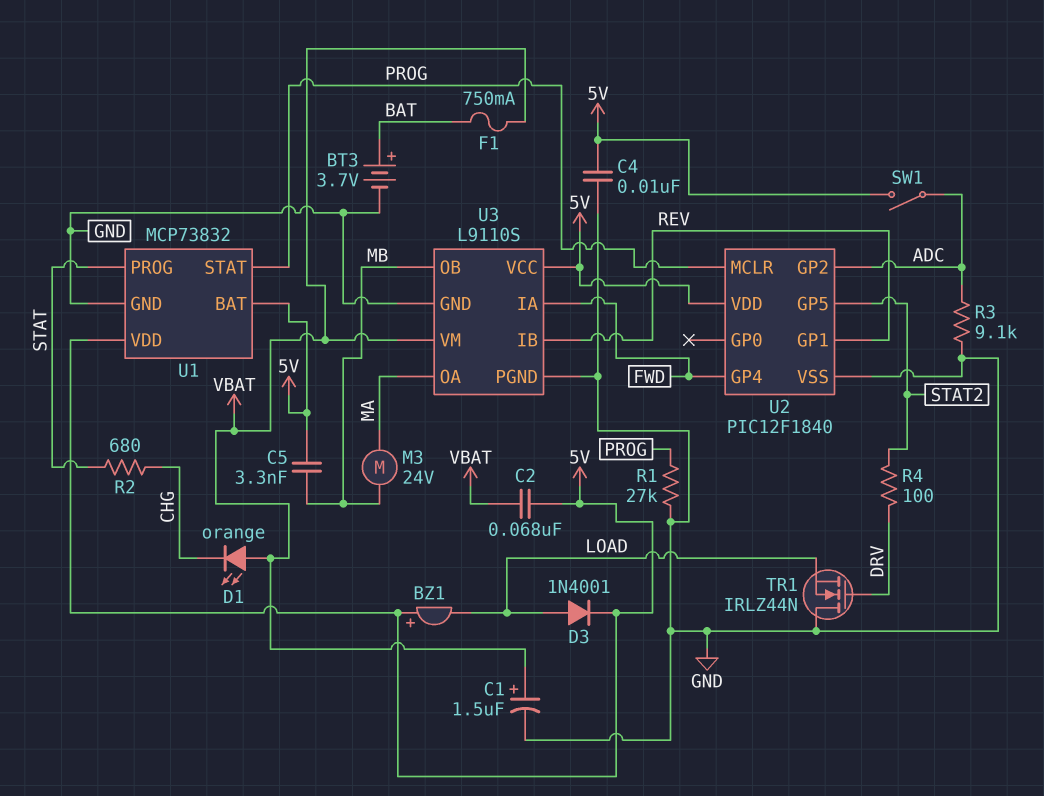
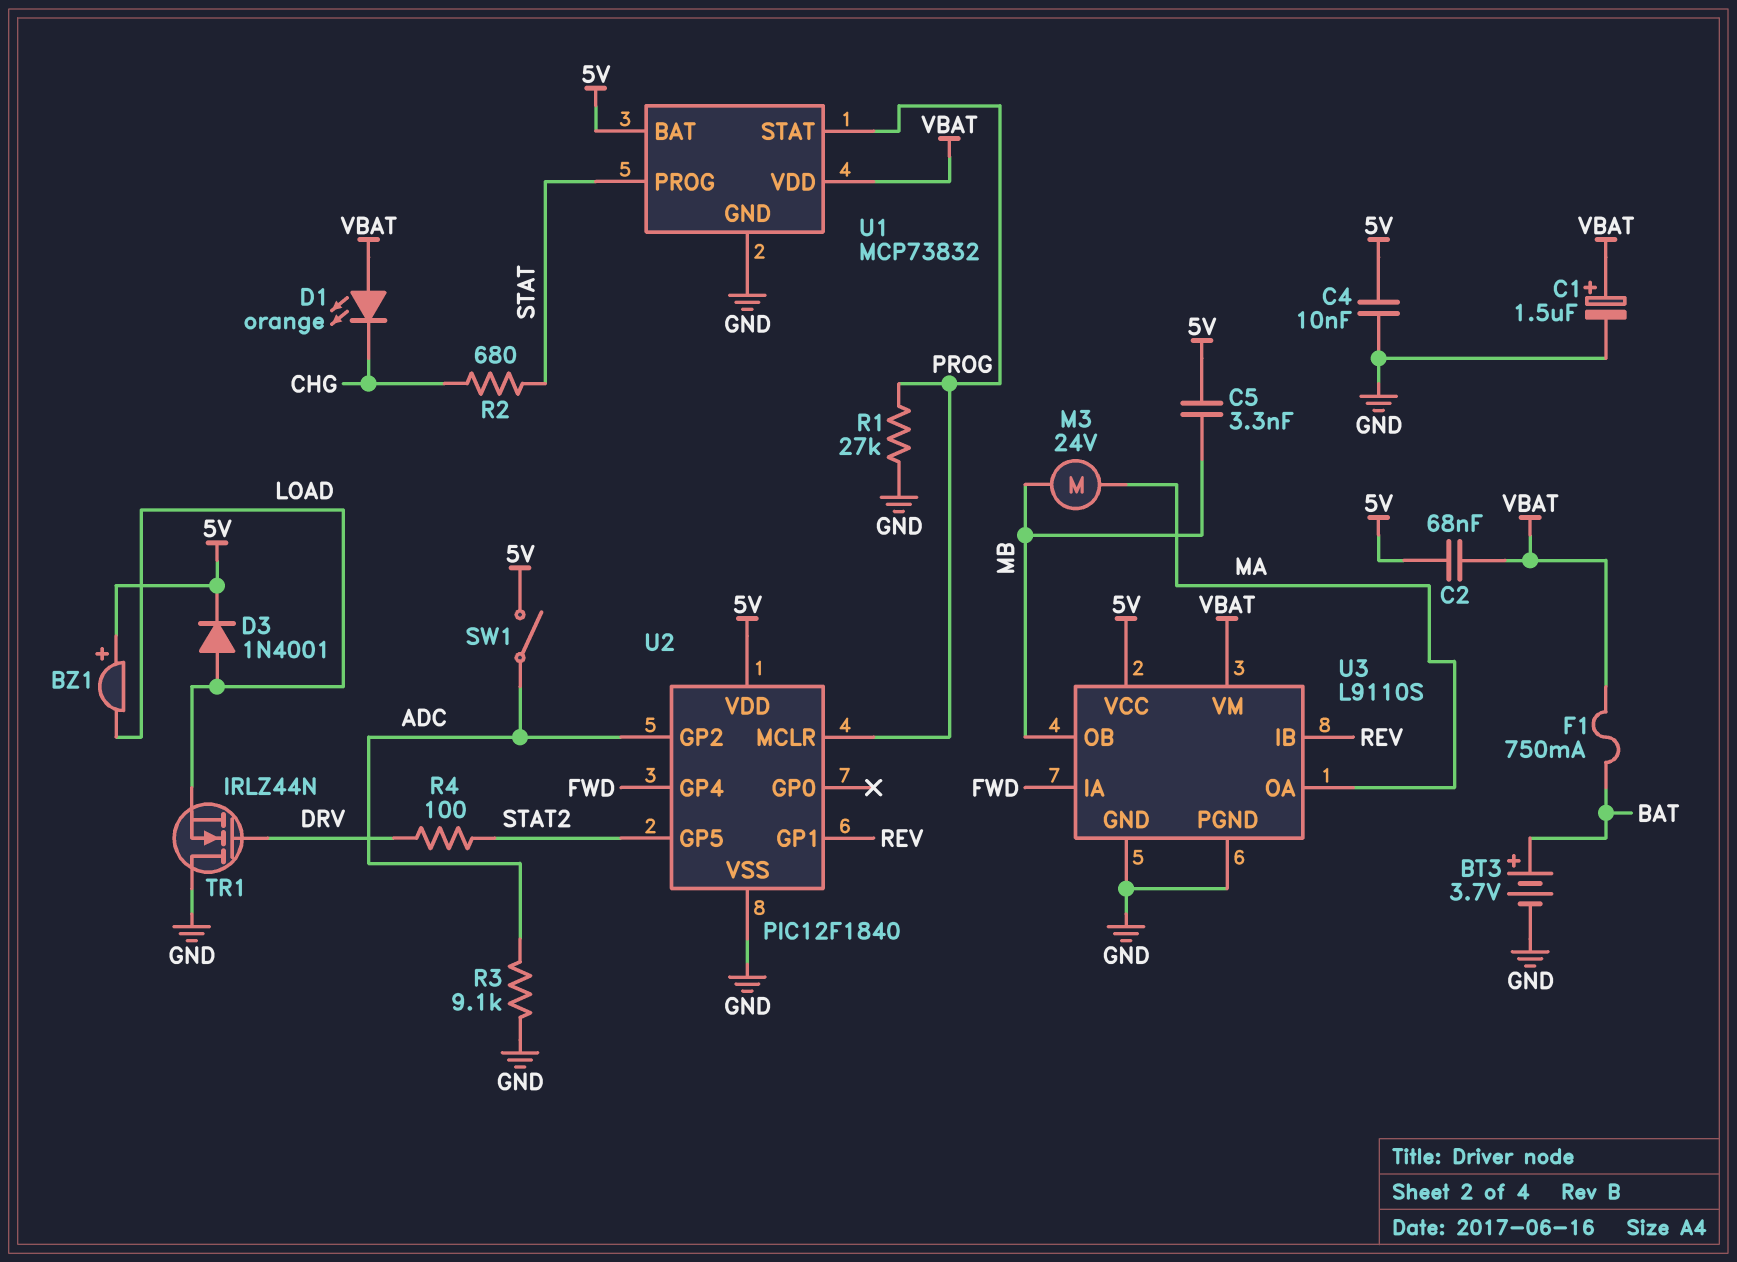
U1 pin VDD: 5V -> VBAT

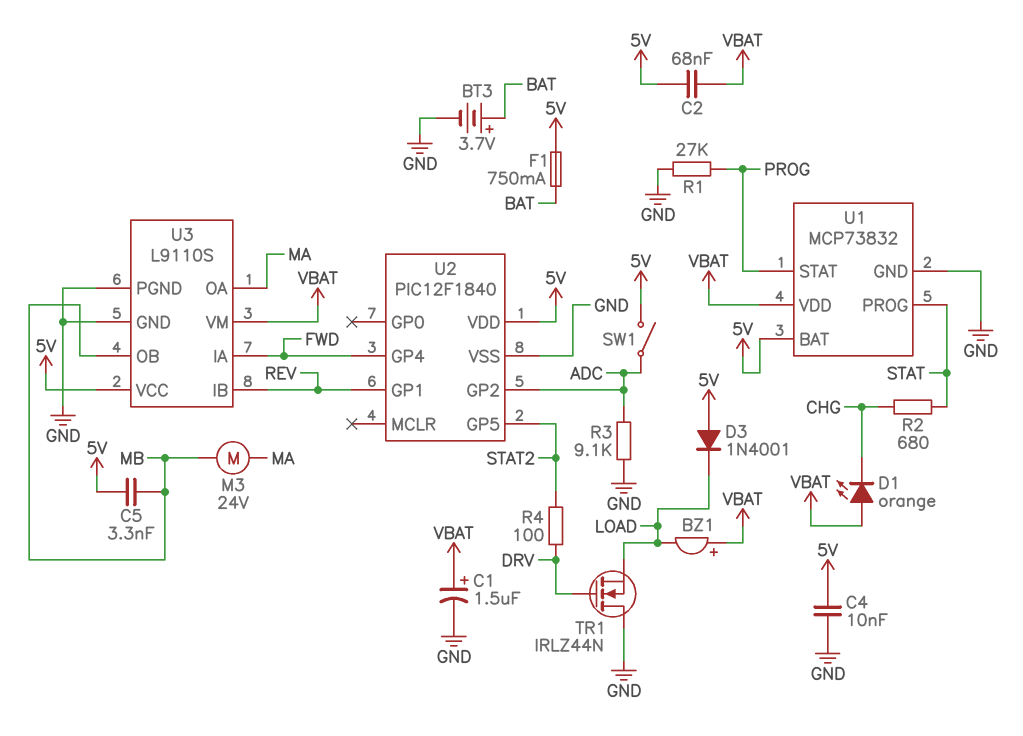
BZ1: buzzer (plus 5V, minus LOAD) -> buzzer (plus VBAT, minus LOAD)
D3: diode 1N4001 (A LOAD, K 5V) -> diode 1N4001 (A 5V, K LOAD)
F1: 750mA (BAT, VBAT) -> 750mA (5V, BAT)
U2 pin MCLR: PROG -> none

